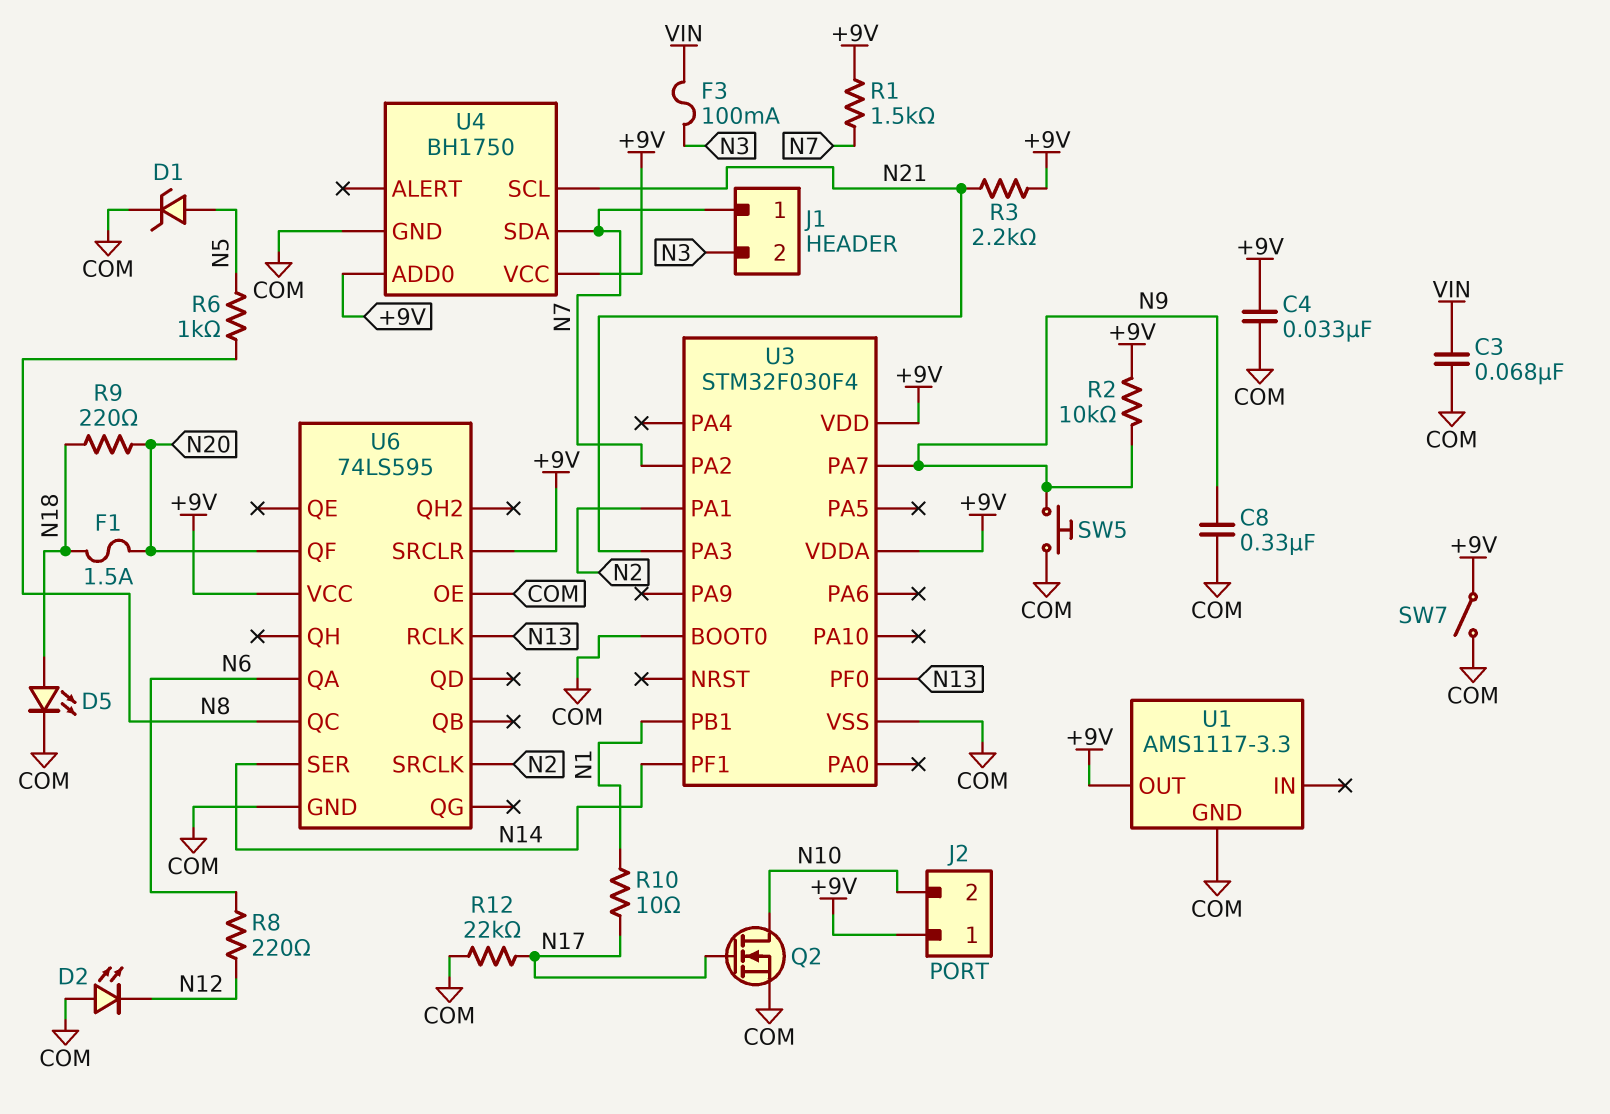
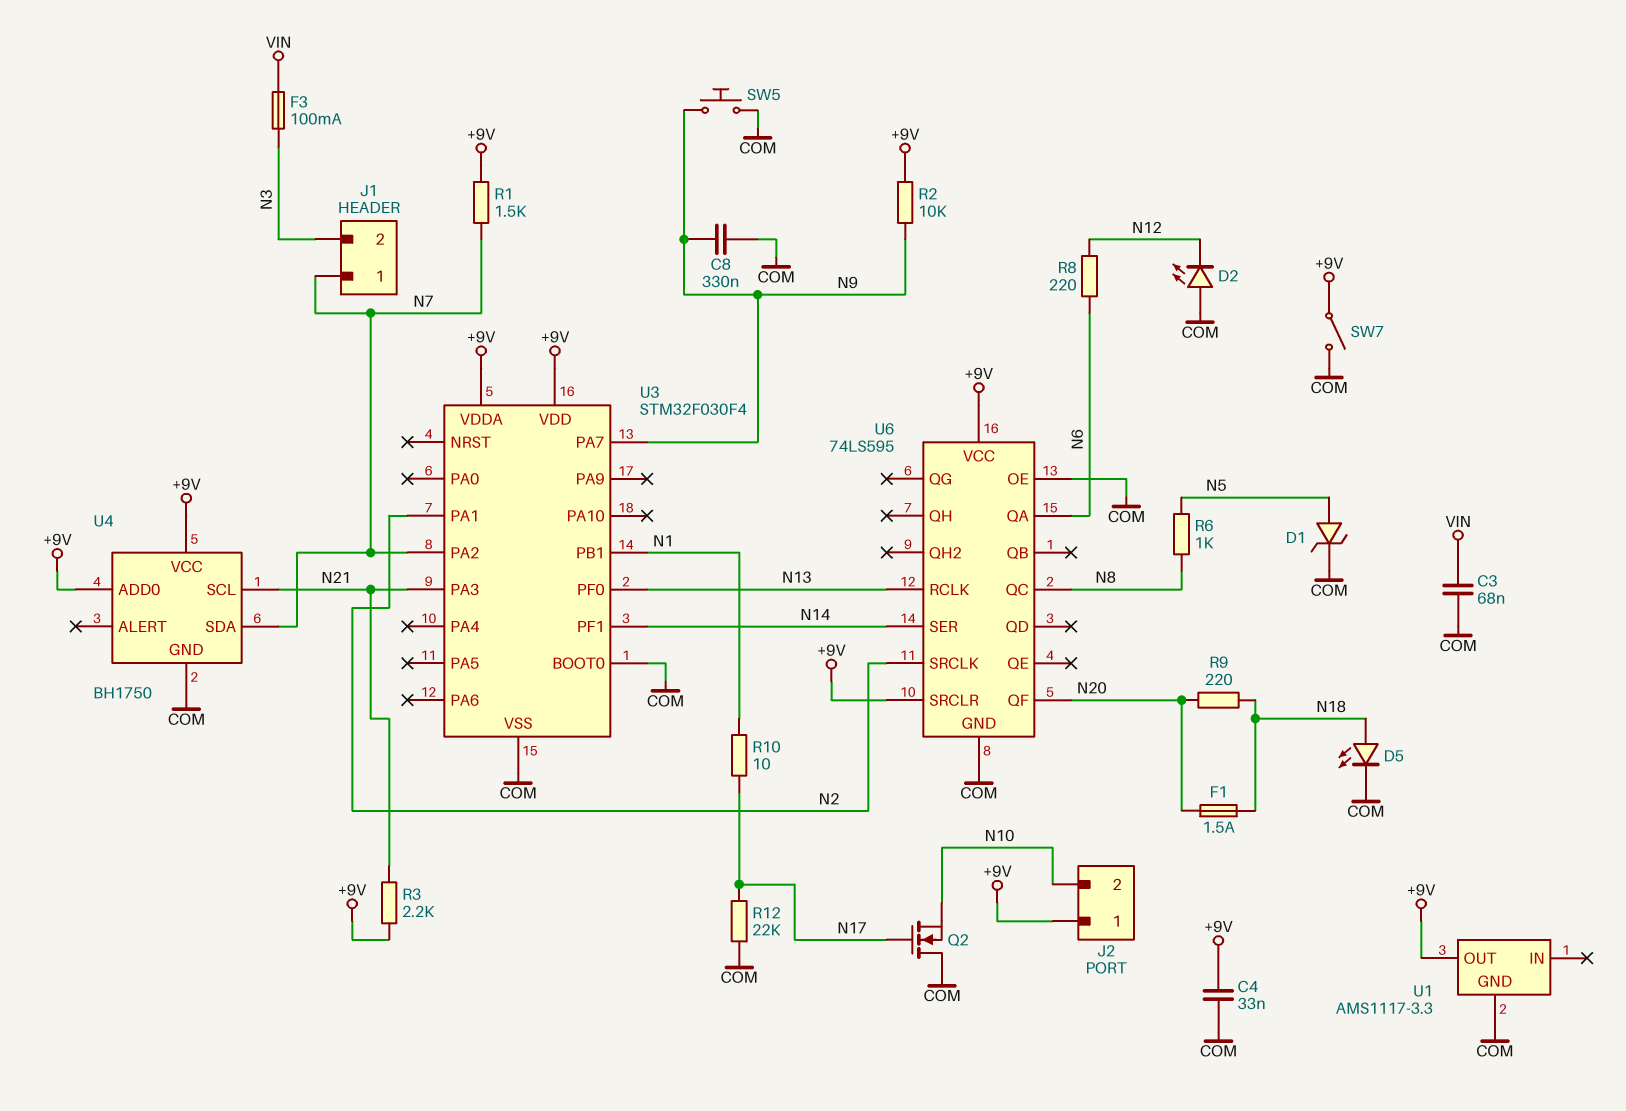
Q2: NMOS (G N17, D N10, S COM) -> NMOS (G N17, D COM, S N10)

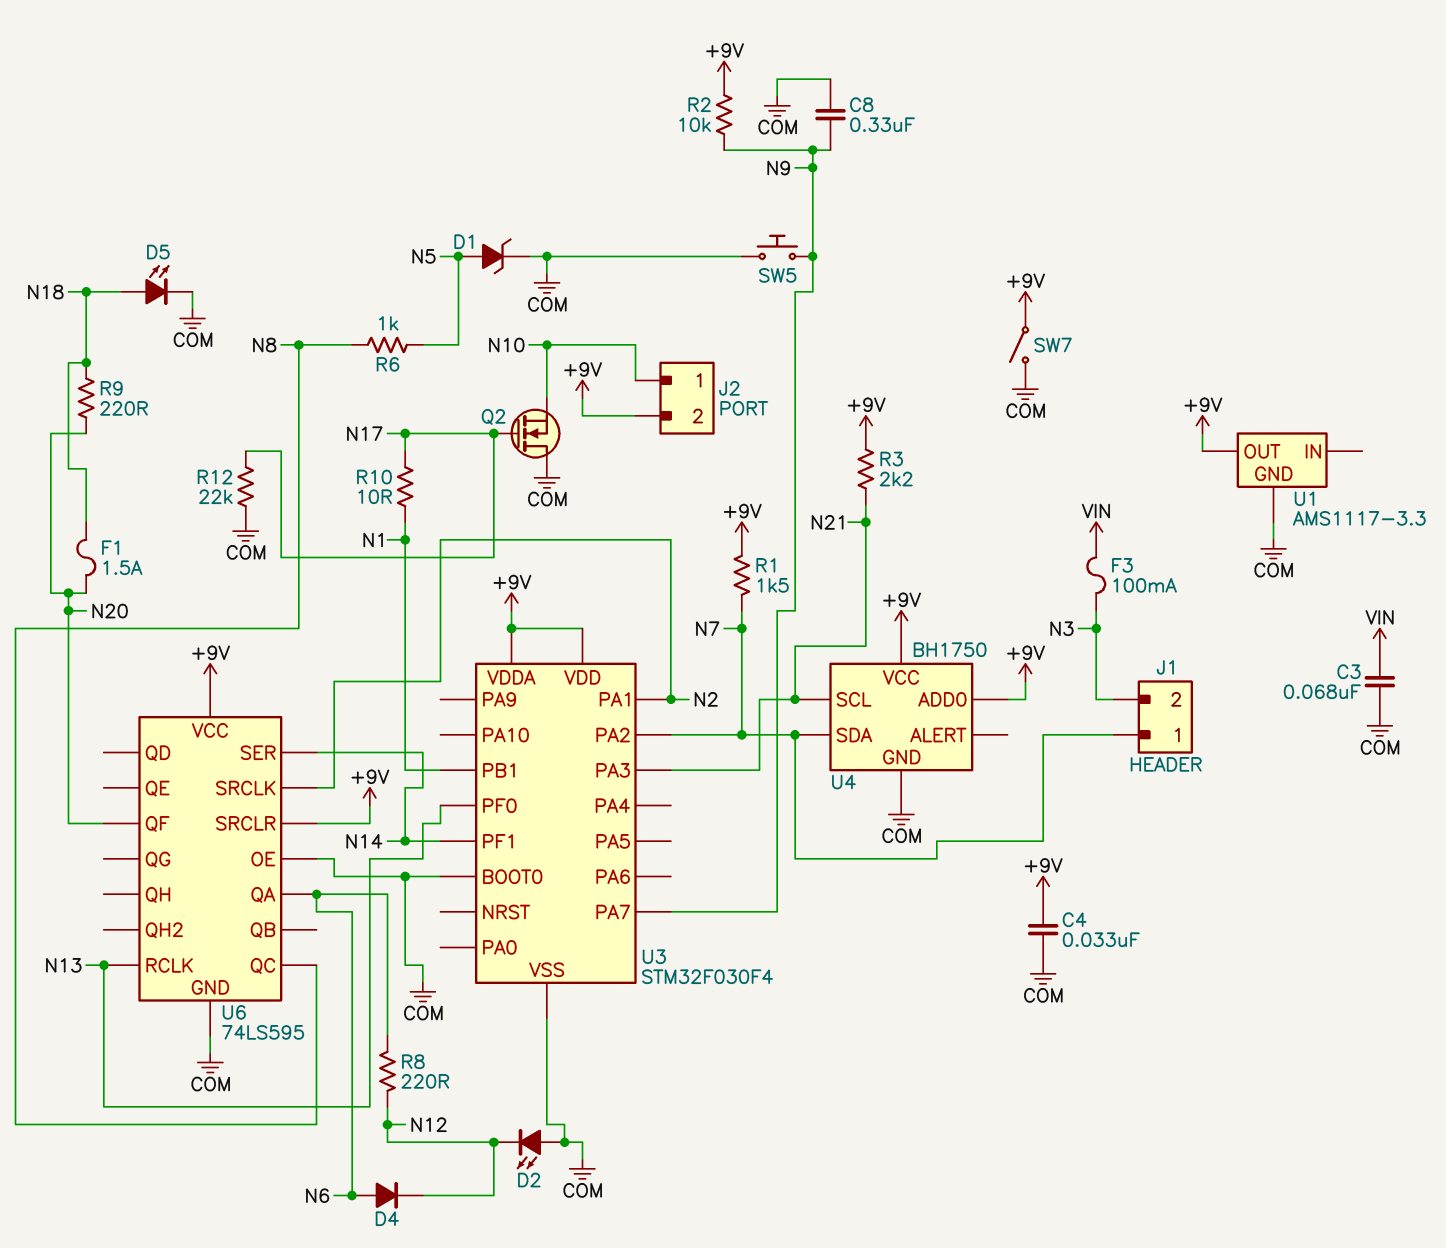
D4: none -> diode (A N6, K N12)
J2 pin 1: +9V -> N10
J2 pin 2: N10 -> +9V

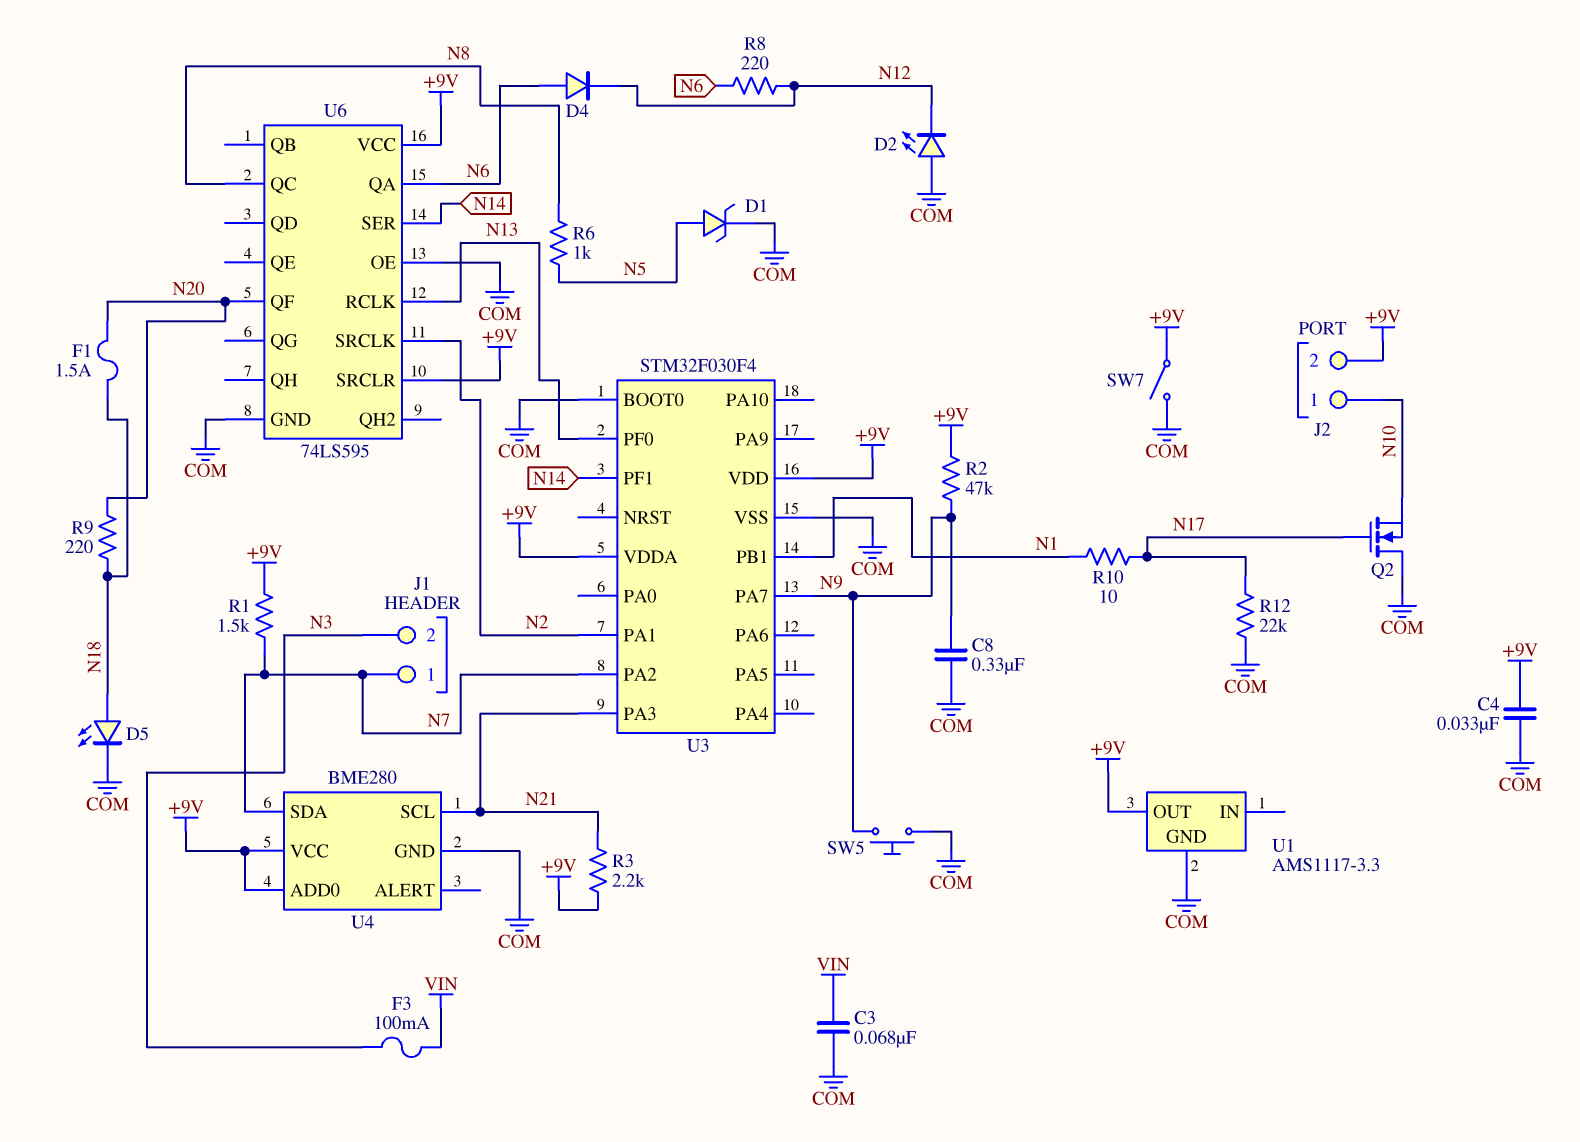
R2: 10k (+9V, N9) -> 47k (+9V, N9)
U4: BH1750 -> BME280

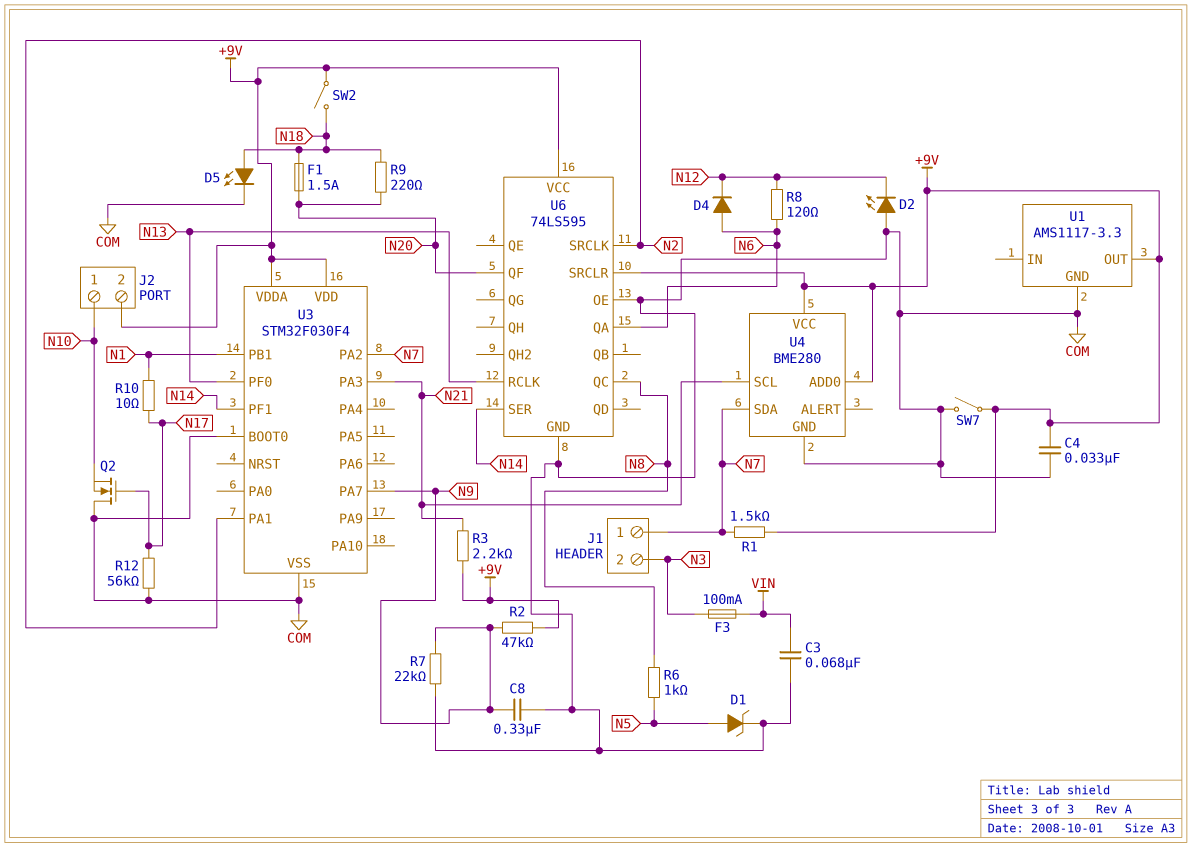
R7: none -> 22k (COM, N9)
R8: 220 (N6, N12) -> 120 (N6, N12)
R12: 22k (COM, N17) -> 56k (COM, N17)
SW2: none -> switch (+9V, N18)
SW5: button (COM, N9) -> none

